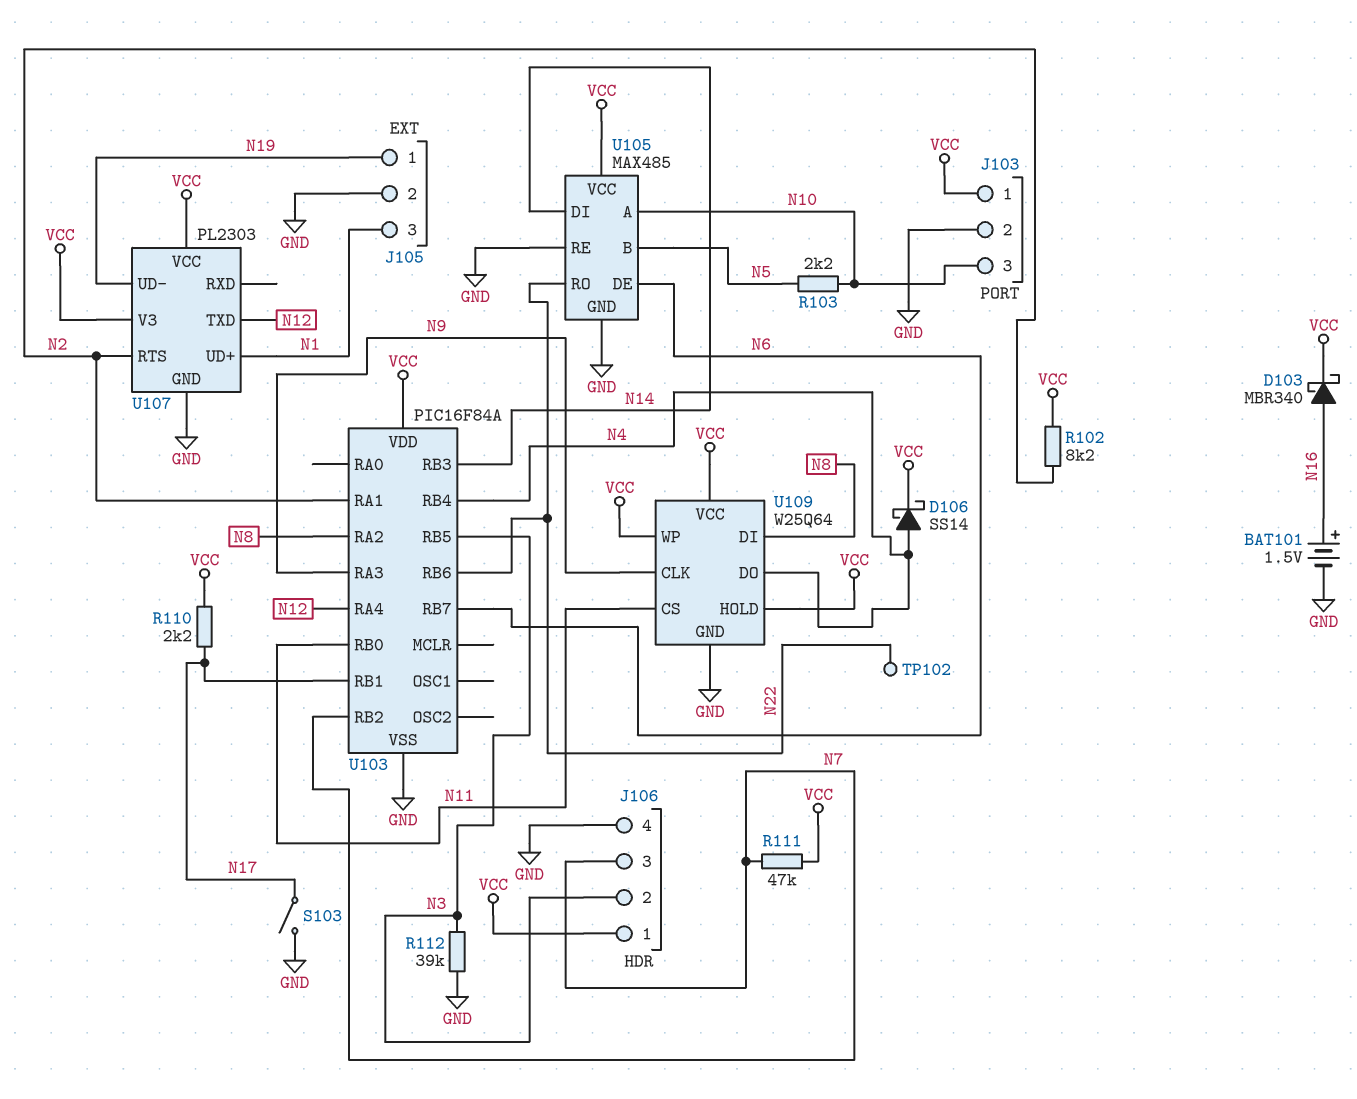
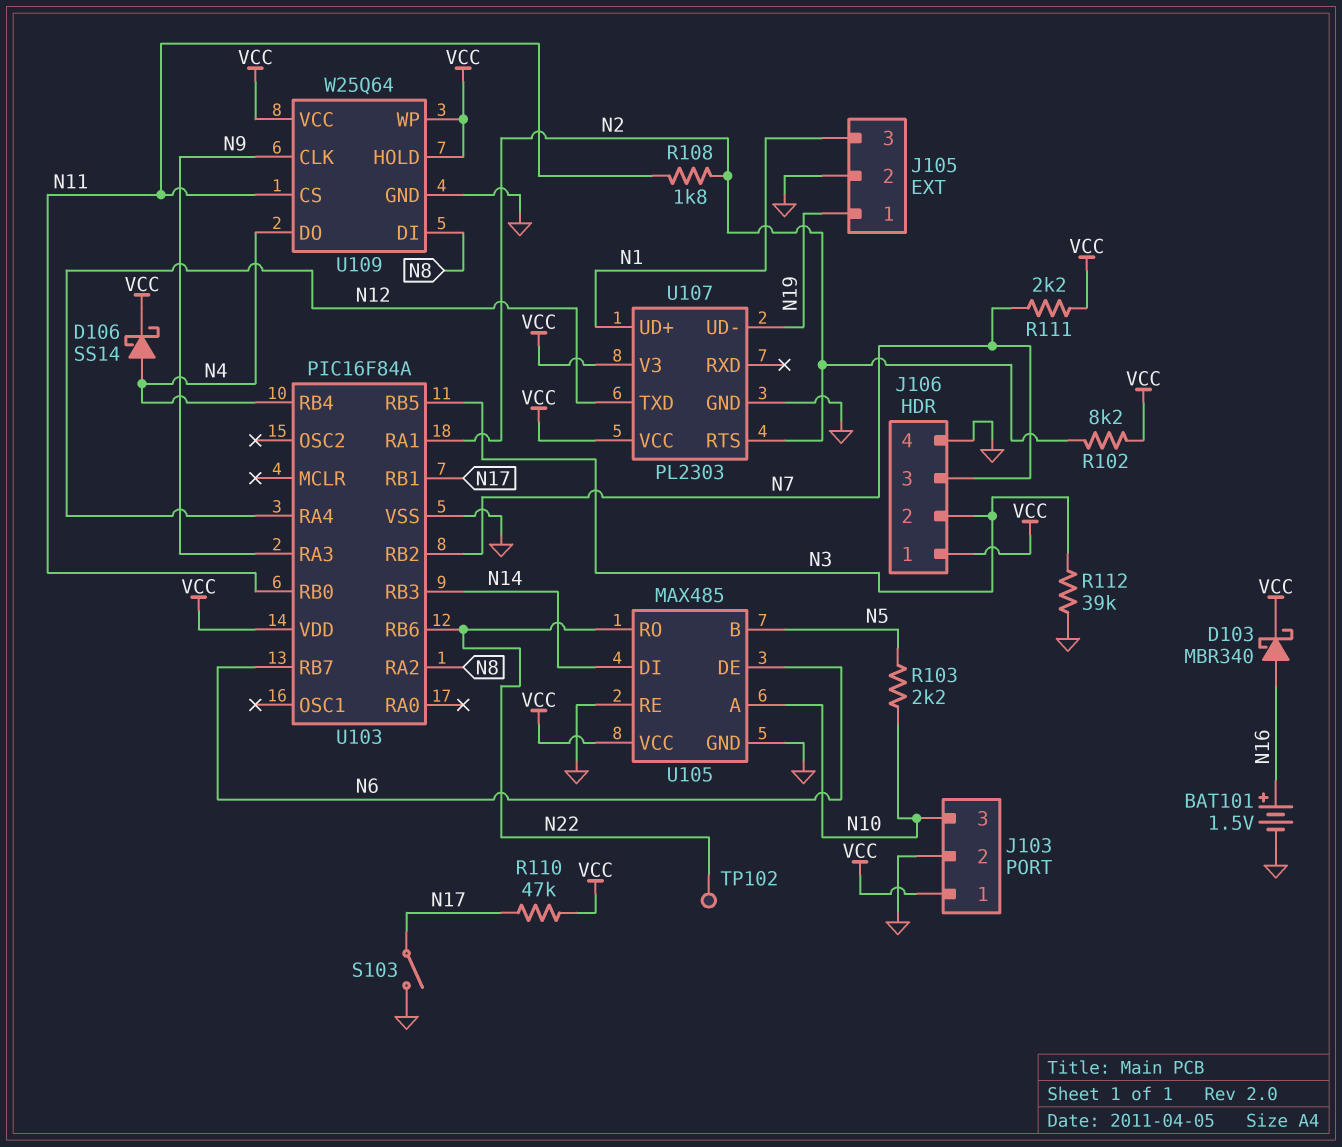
R108: none -> 1.8k (N2, N11)
R110: 2.2k (N17, VCC) -> 47k (N17, VCC)
R111: 47k (N7, VCC) -> 2.2k (N7, VCC)

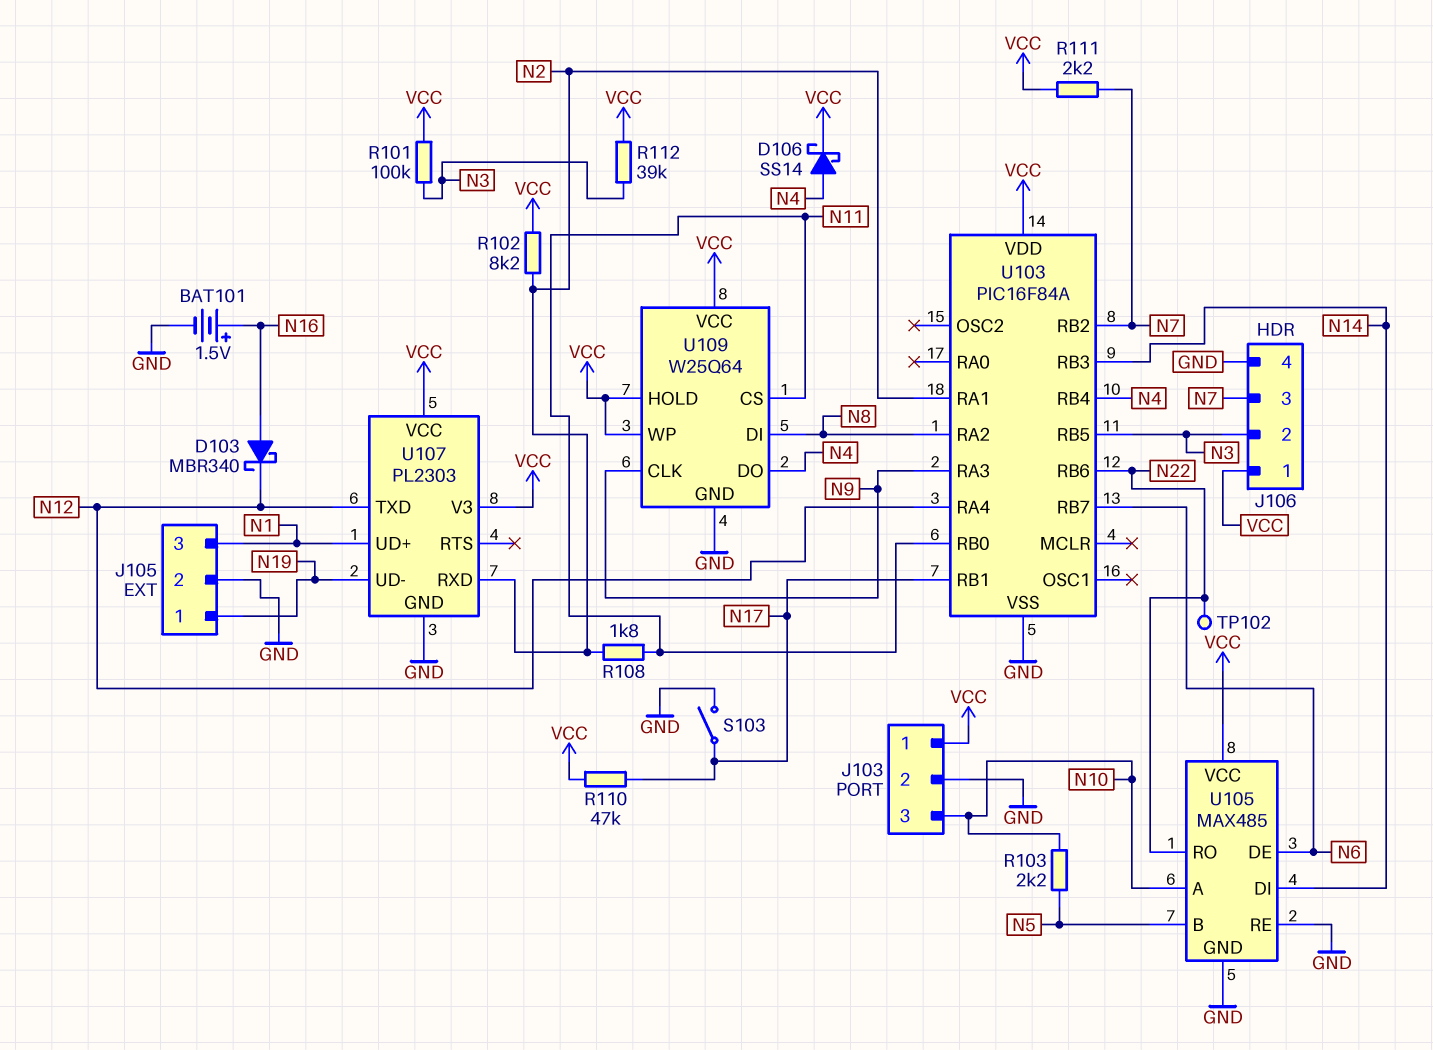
D103: schottky MBR340 (A N16, K VCC) -> schottky MBR340 (A N16, K N12)
R101: none -> 100k (N3, VCC)
R112: 39k (GND, N3) -> 39k (N3, VCC)
U107 pin RTS: N2 -> none
U107 pin RXD: none -> N2

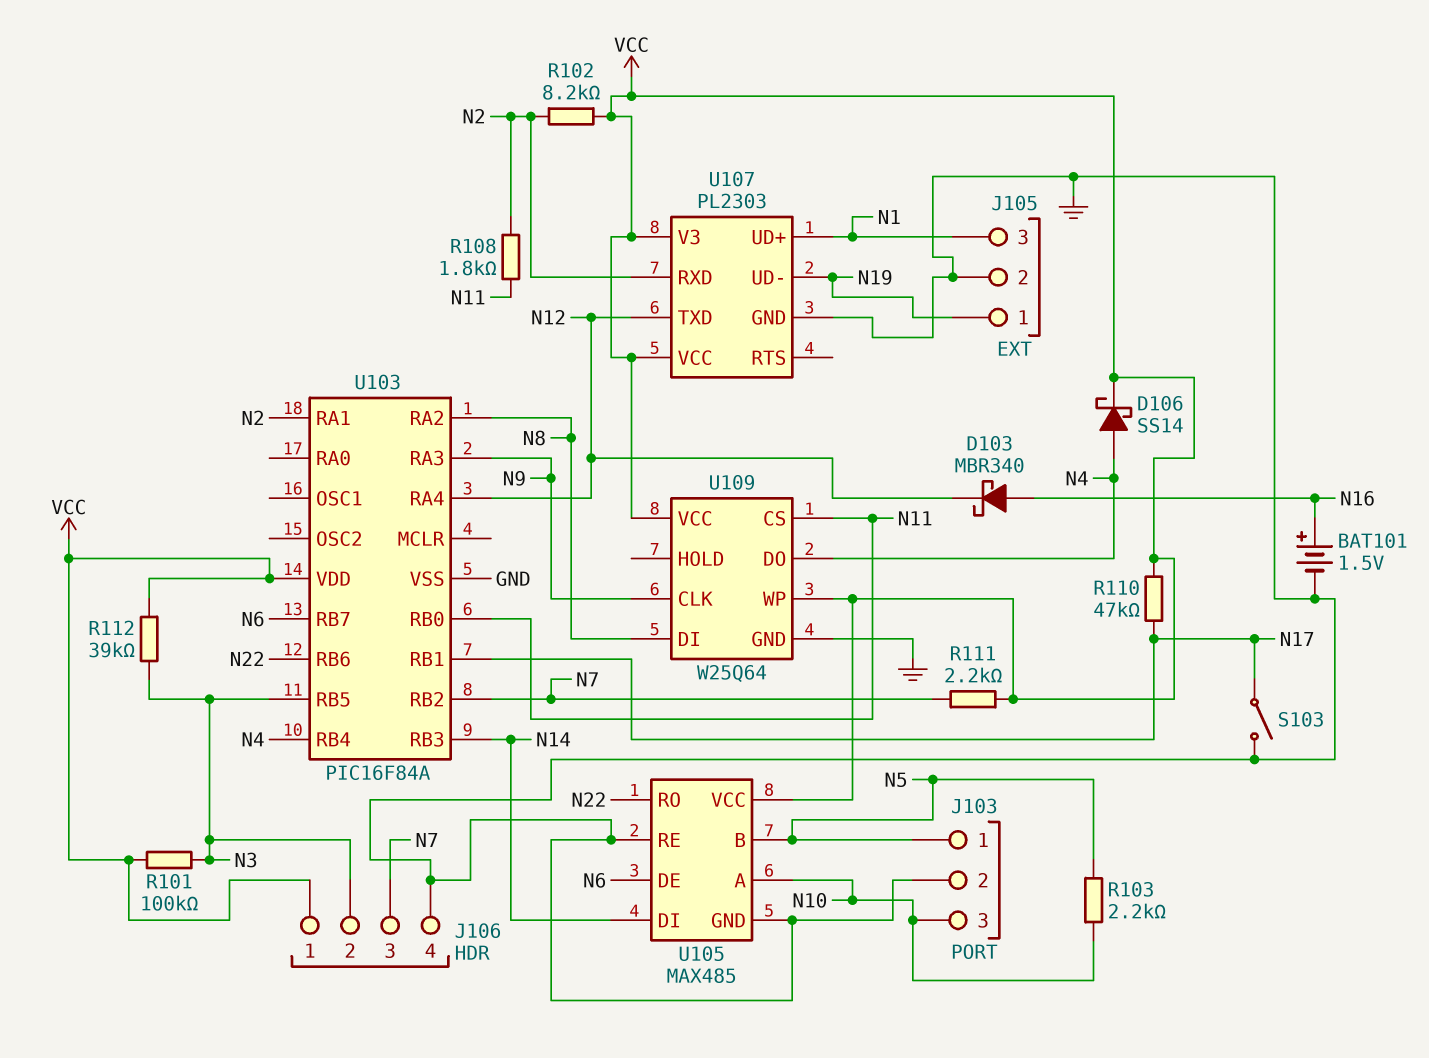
J103 pin 1: VCC -> N5
TP102: test point (N22) -> none
U109 pin HOLD: VCC -> none

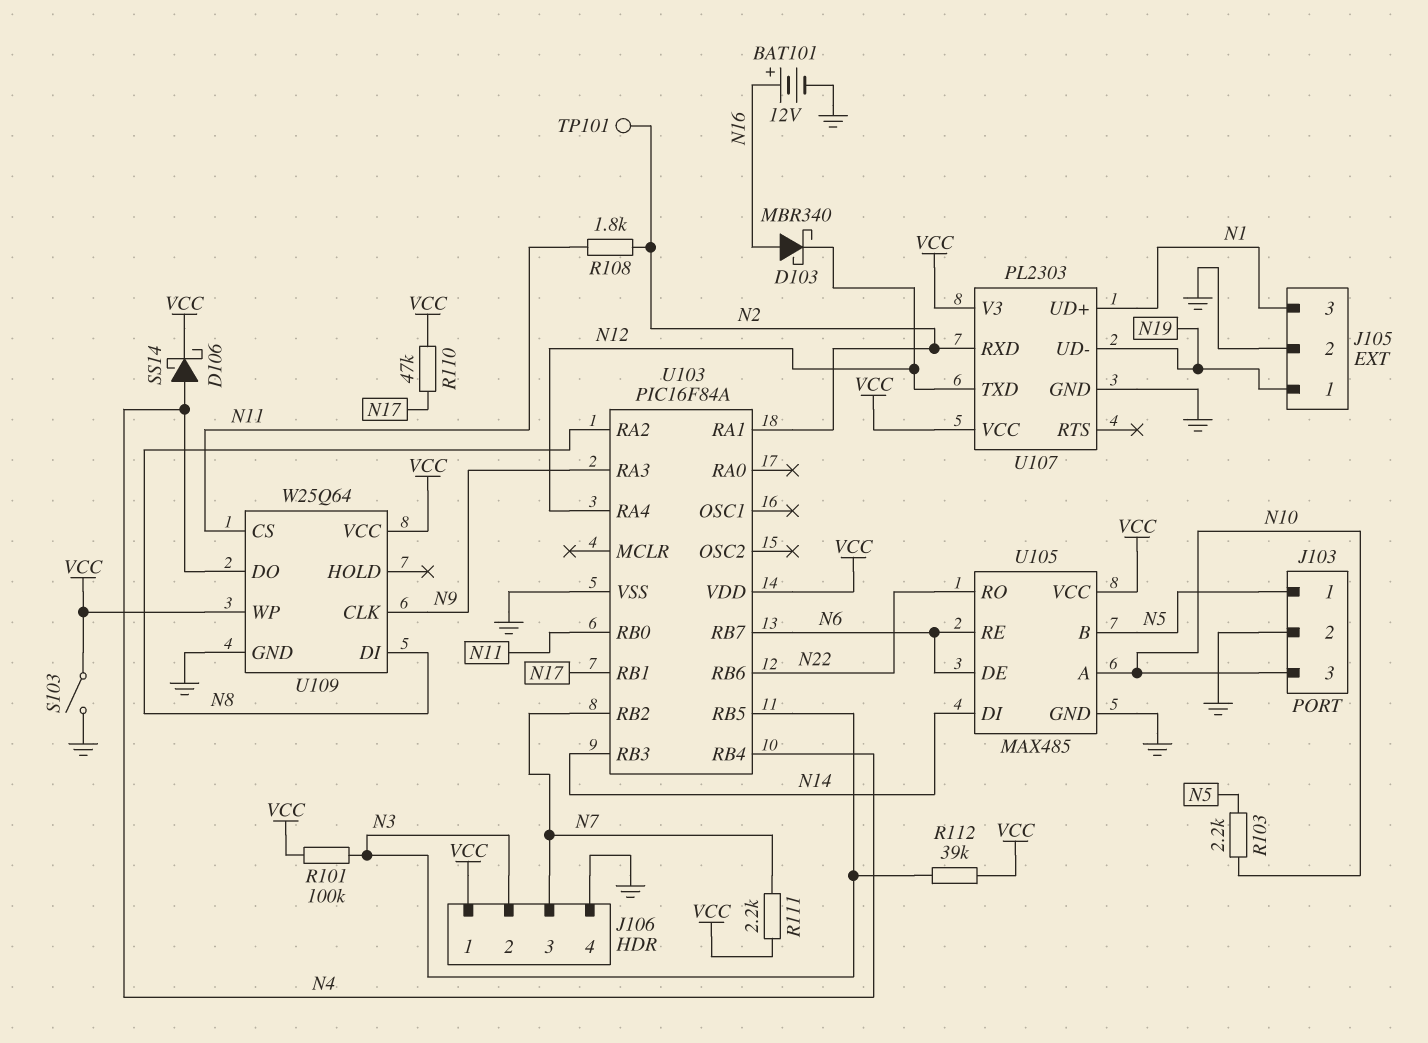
BAT101: 1.5V (plus N16, minus GND) -> 12V (plus N16, minus GND)
R102: 8.2k (N2, VCC) -> none
S103: switch (GND, N17) -> switch (GND, VCC)
TP101: none -> test point (N2)
U105 pin RE: GND -> N6

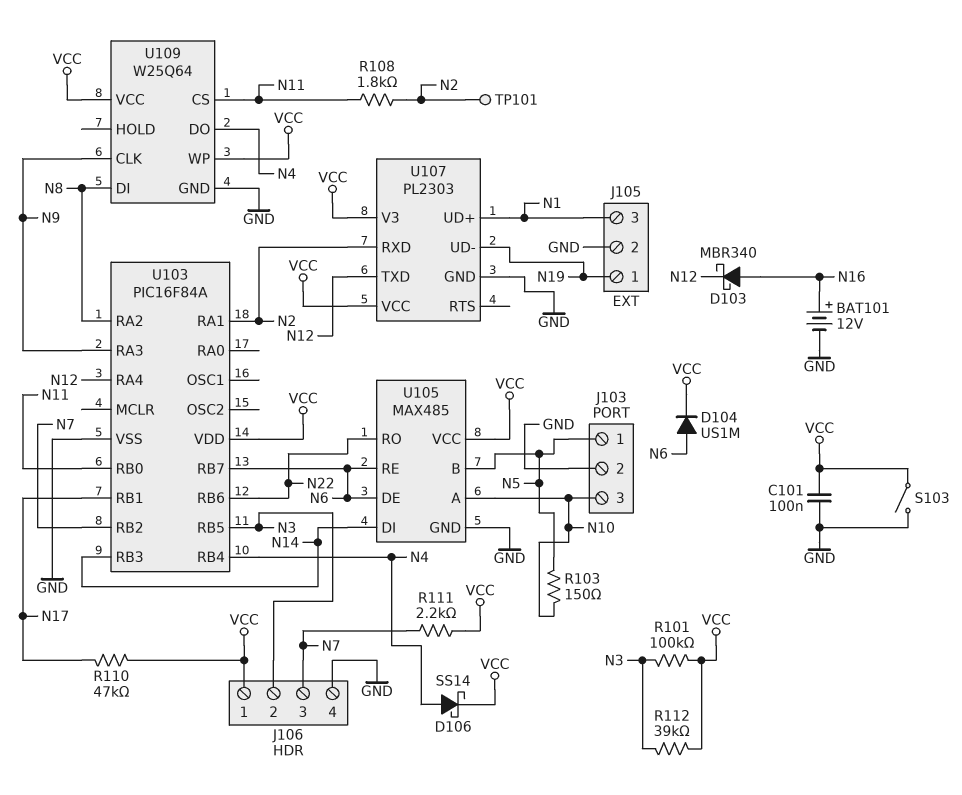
C101: none -> 100nF (GND, VCC)
D104: none -> diode US1M (A N6, K VCC)
R103: 2.2k (N5, N10) -> 150 (N5, N10)

